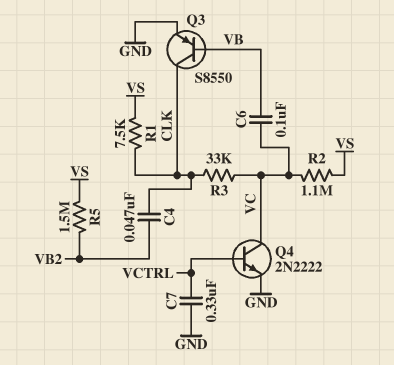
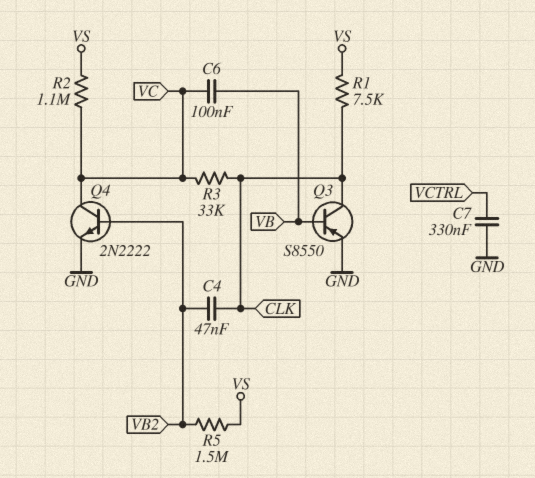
Q4: NPN 2N2222 (B VCTRL, C VC, E GND) -> NPN 2N2222 (B VB2, C VC, E GND)

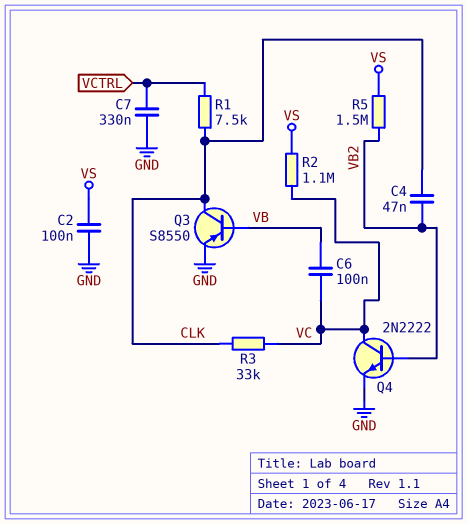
C2: none -> 100nF (GND, VS)
R1: 7.5k (CLK, VS) -> 7.5k (CLK, VCTRL)

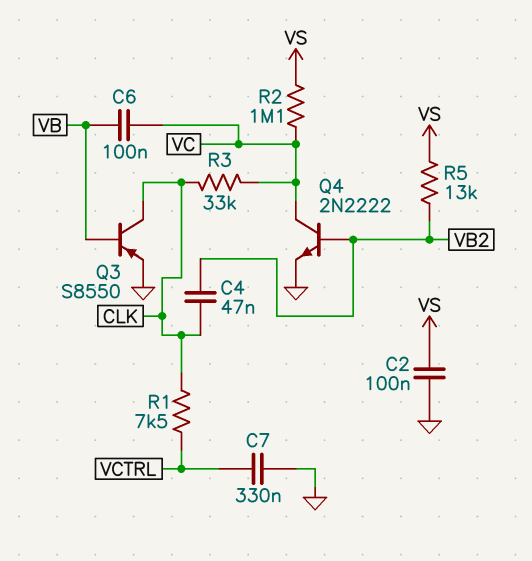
R5: 1.5M (VB2, VS) -> 13k (VB2, VS)

